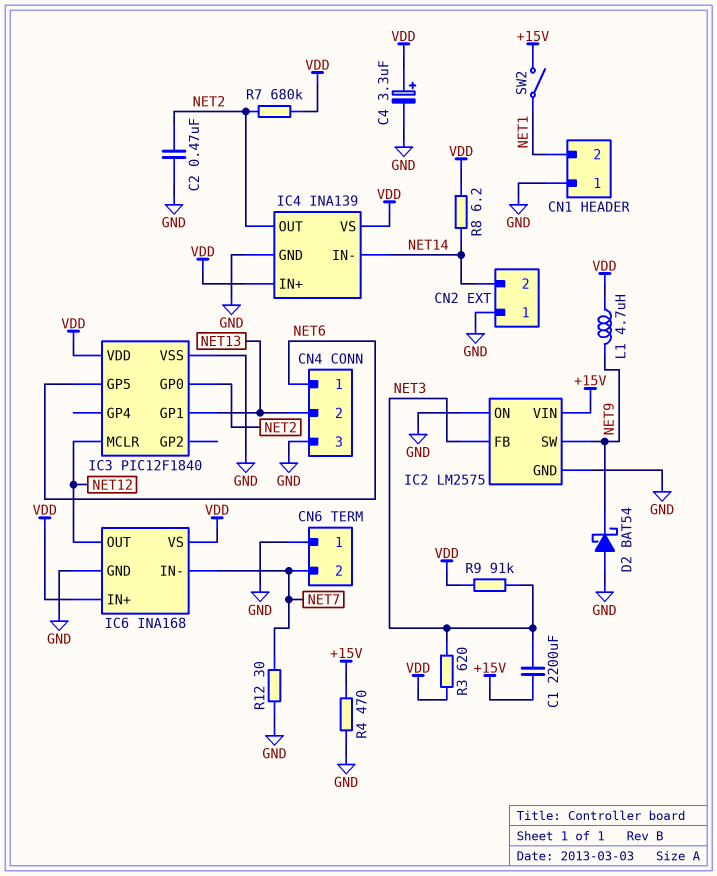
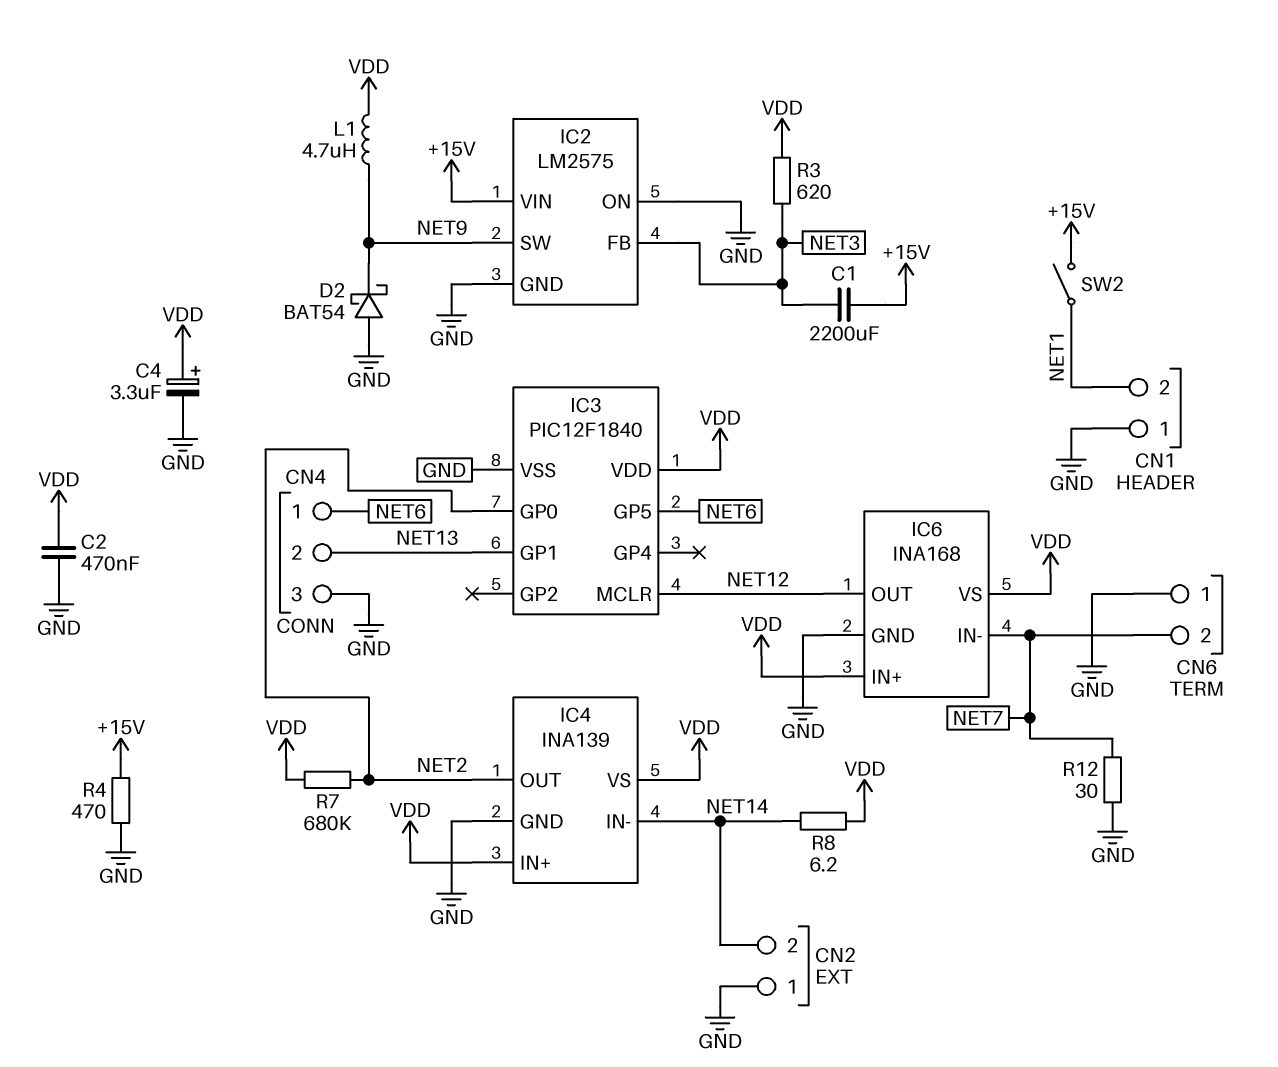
C2: 470nF (GND, NET2) -> 470nF (GND, VDD)
R9: 91k (NET3, VDD) -> none

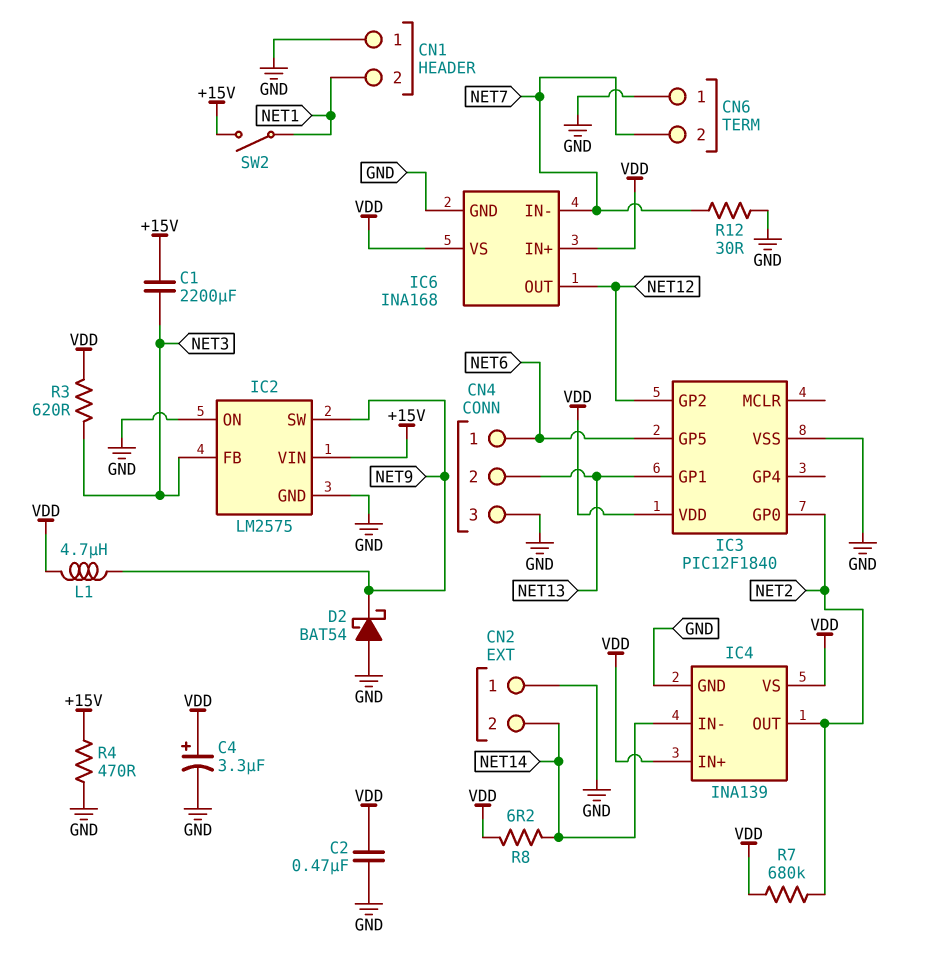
IC3 pin GP2: none -> NET12
IC3 pin MCLR: NET12 -> none

